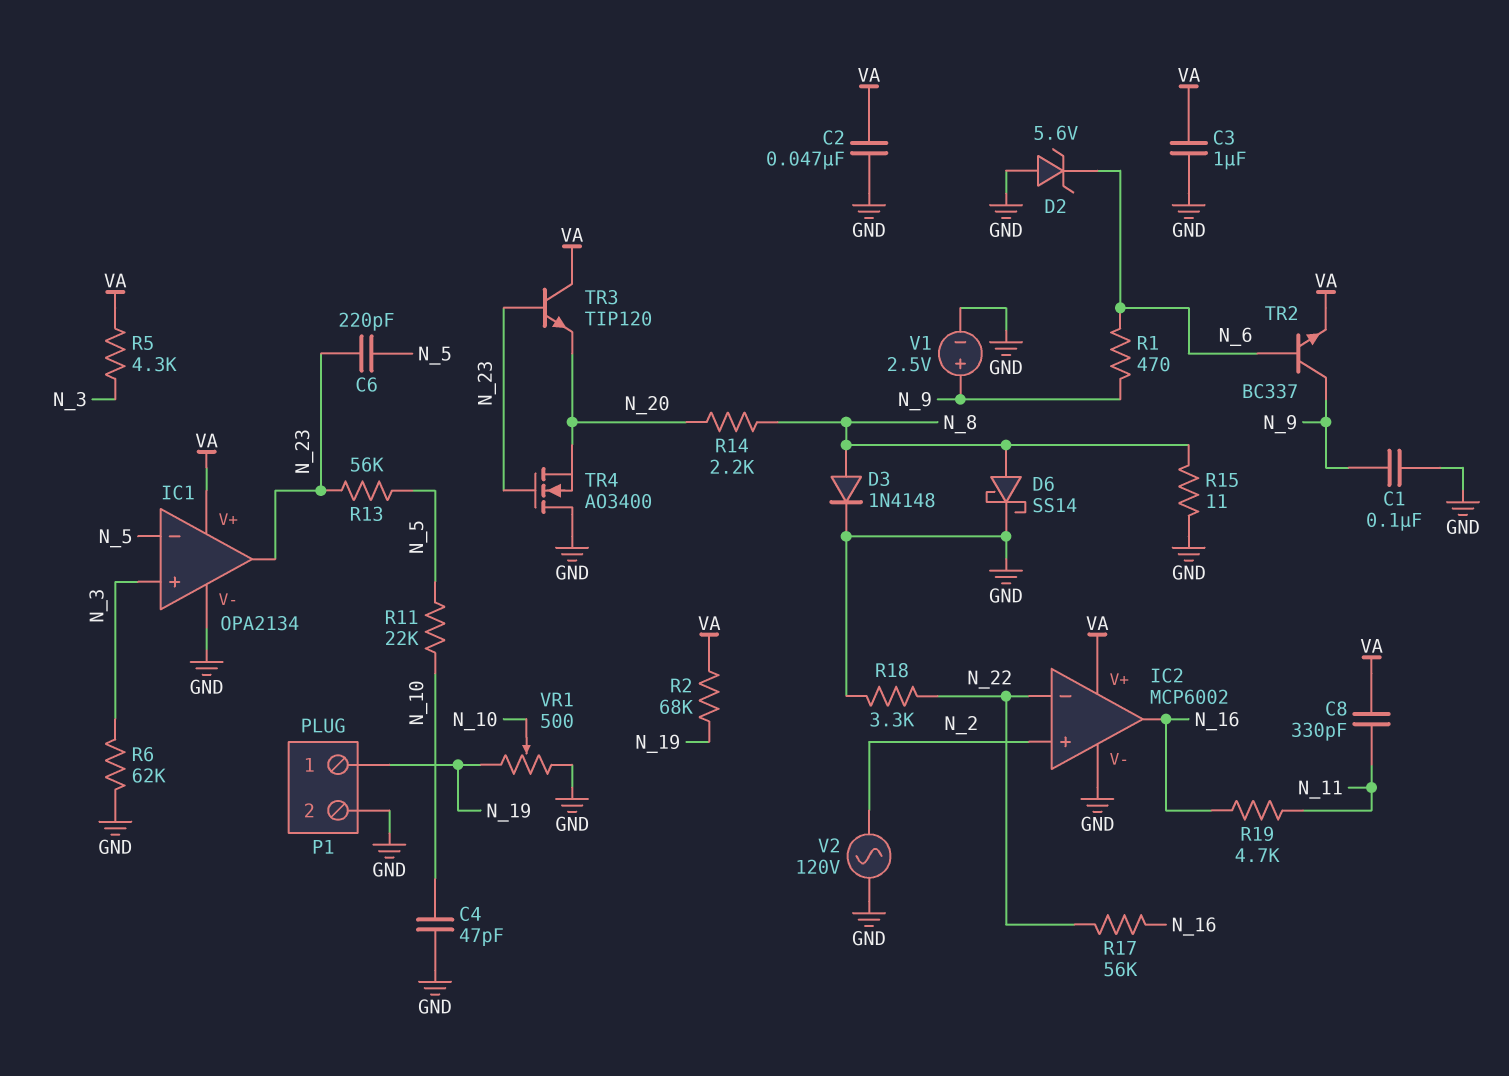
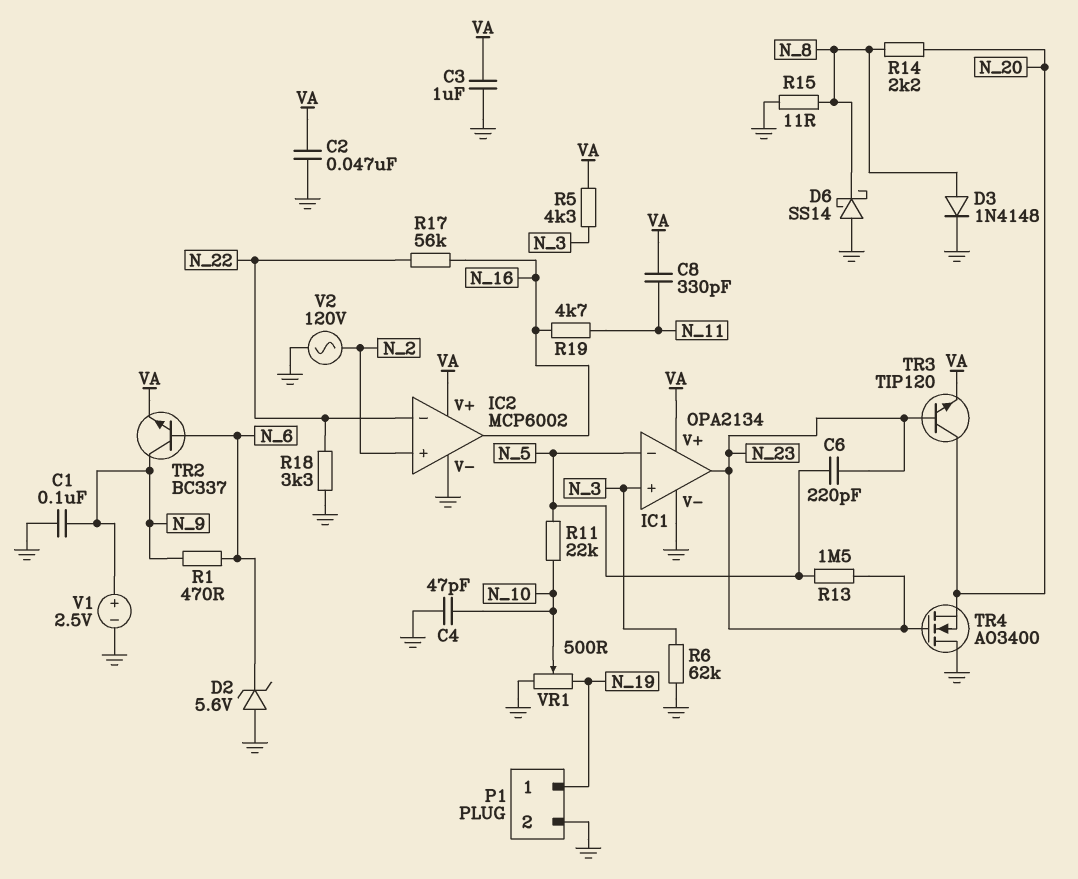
D6: schottky SS14 (A N_8, K GND) -> schottky SS14 (A GND, K N_8)
R2: 68k (N_19, VA) -> none
R13: 56k (N_5, N_23) -> 1.5M (N_5, N_23)
TR3: NPN TIP120 (B N_23, C VA, E N_20) -> NPN TIP120 (B N_23, C N_20, E VA)

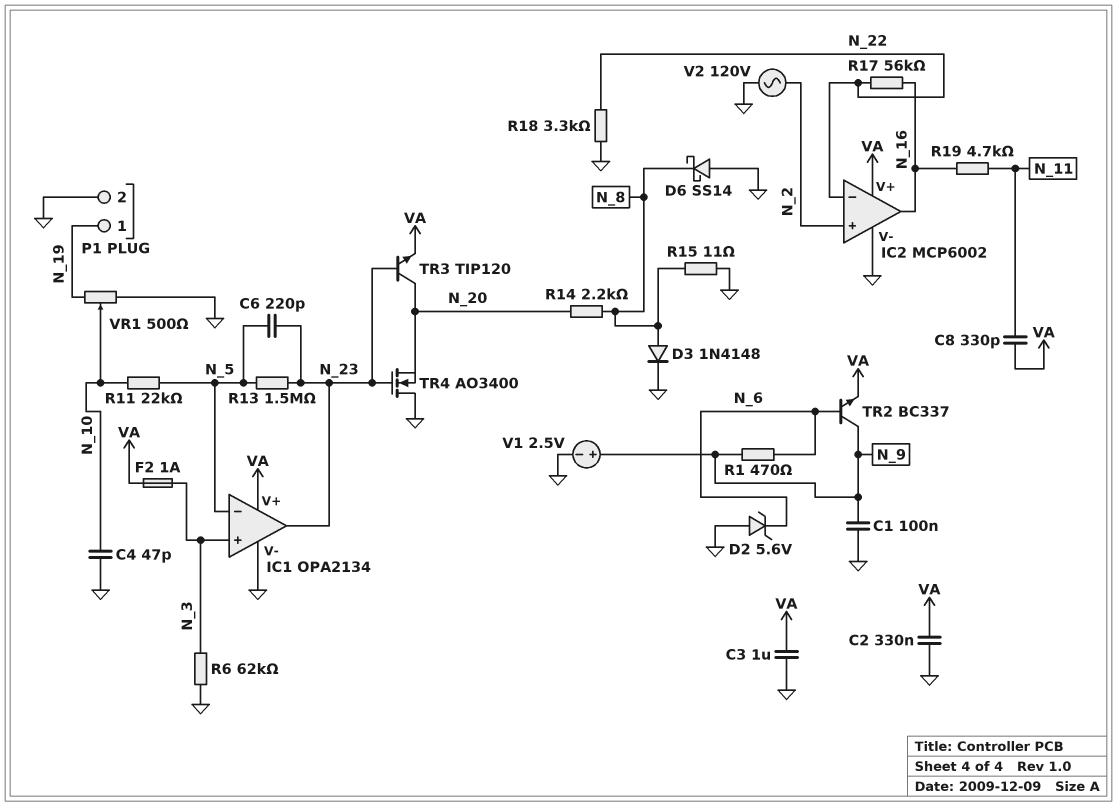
C2: 47nF (GND, VA) -> 330nF (GND, VA)
F2: none -> 1A (N_3, VA)
R5: 4.3k (N_3, VA) -> none

